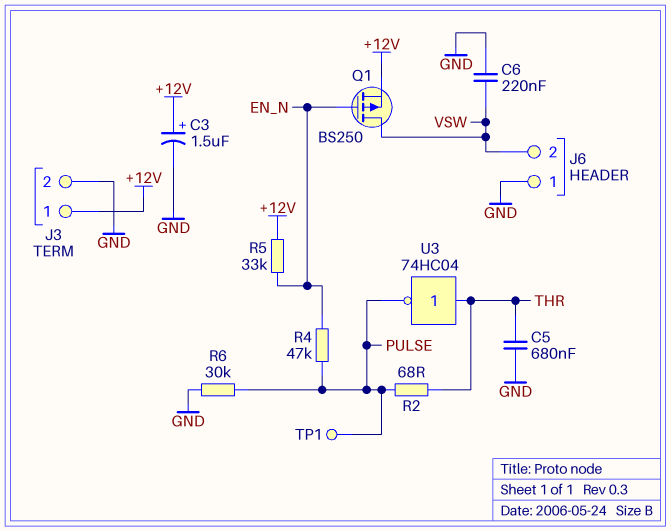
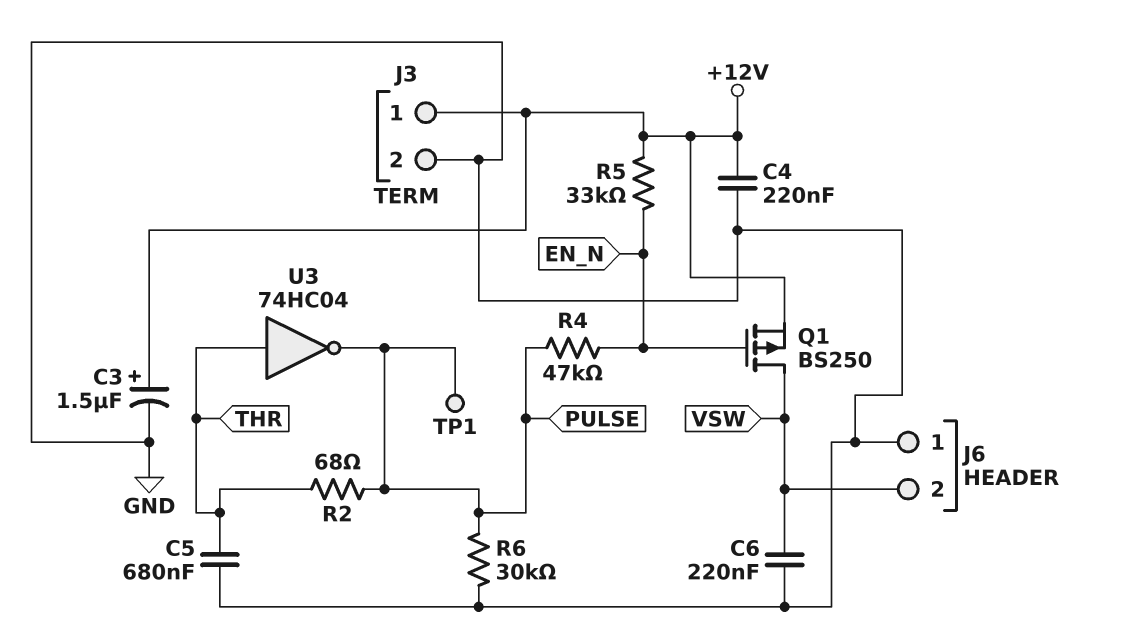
C4: none -> 220nF (+12V, GND)

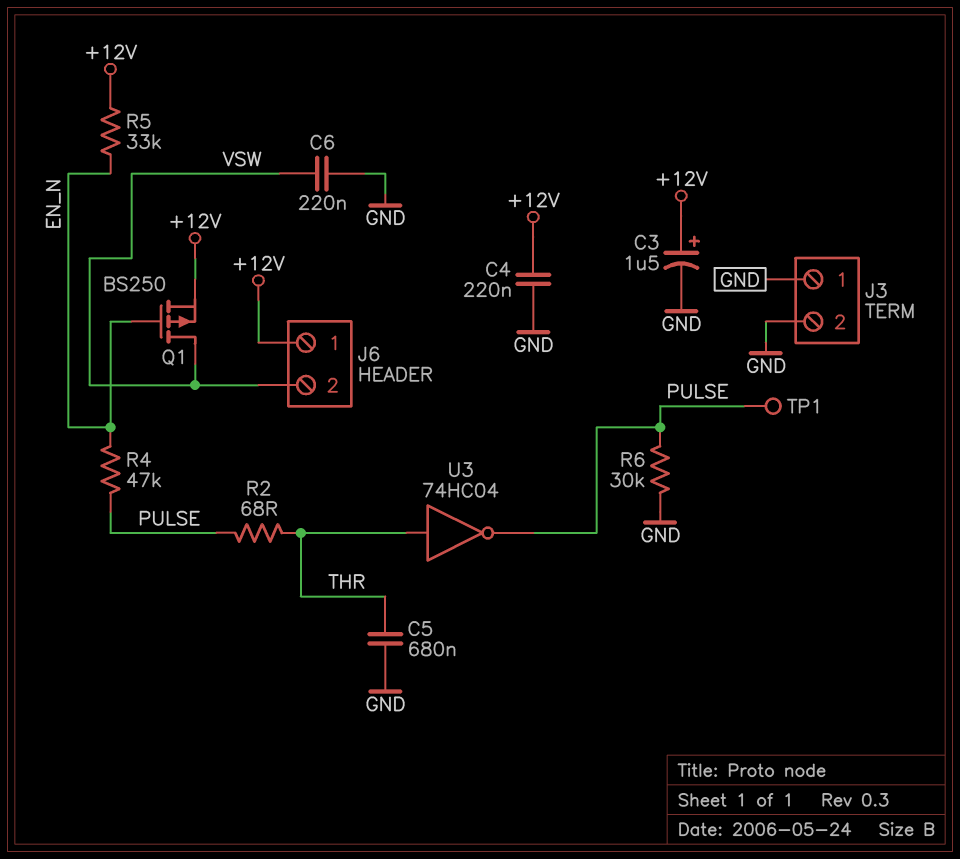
J3 pin 1: +12V -> GND
J6 pin 1: GND -> +12V

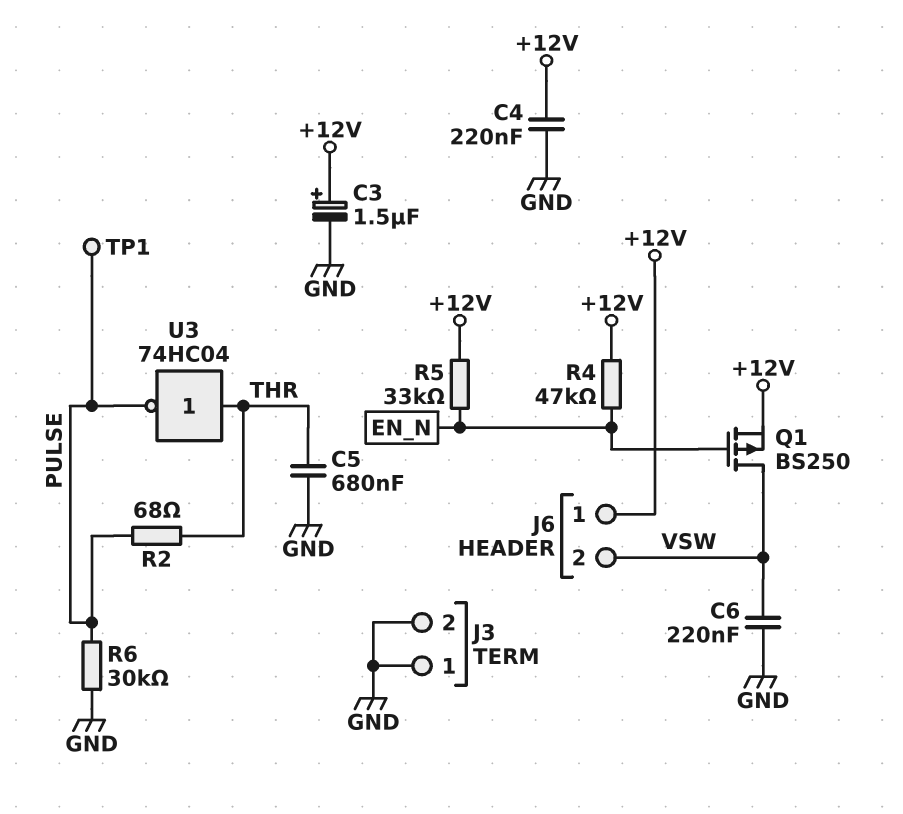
R4: 47k (EN_N, PULSE) -> 47k (+12V, EN_N)

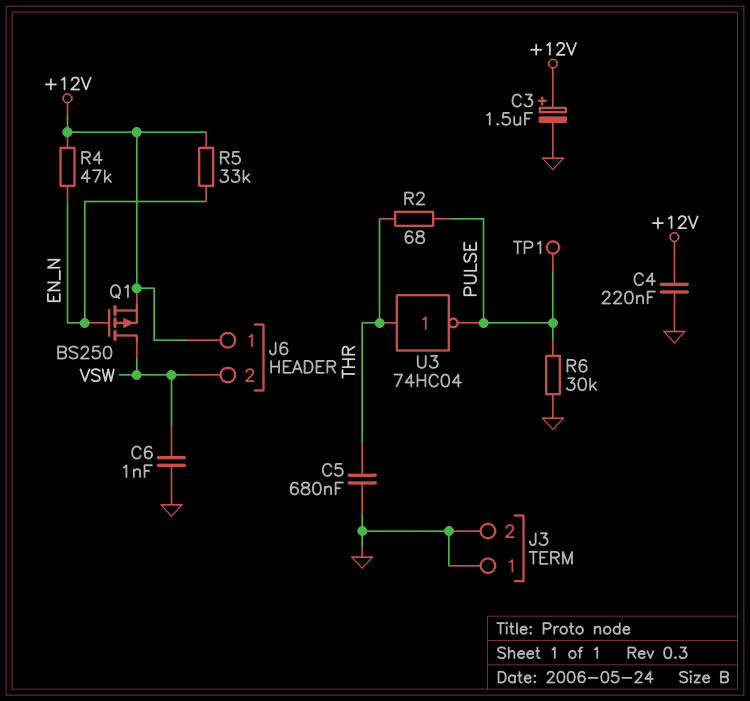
C6: 220nF (GND, VSW) -> 1nF (GND, VSW)

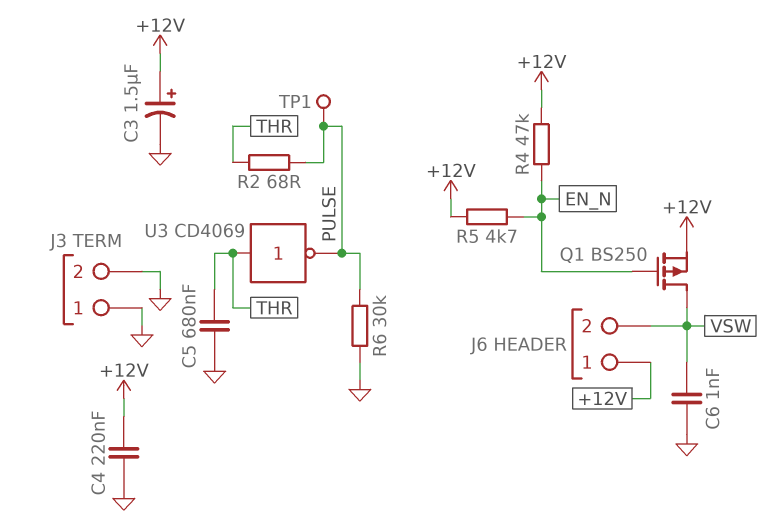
R5: 33k (+12V, EN_N) -> 4.7k (+12V, EN_N)
U3: NOT 74HC04 (in THR, out PULSE) -> NOT CD4069 (in THR, out PULSE)

